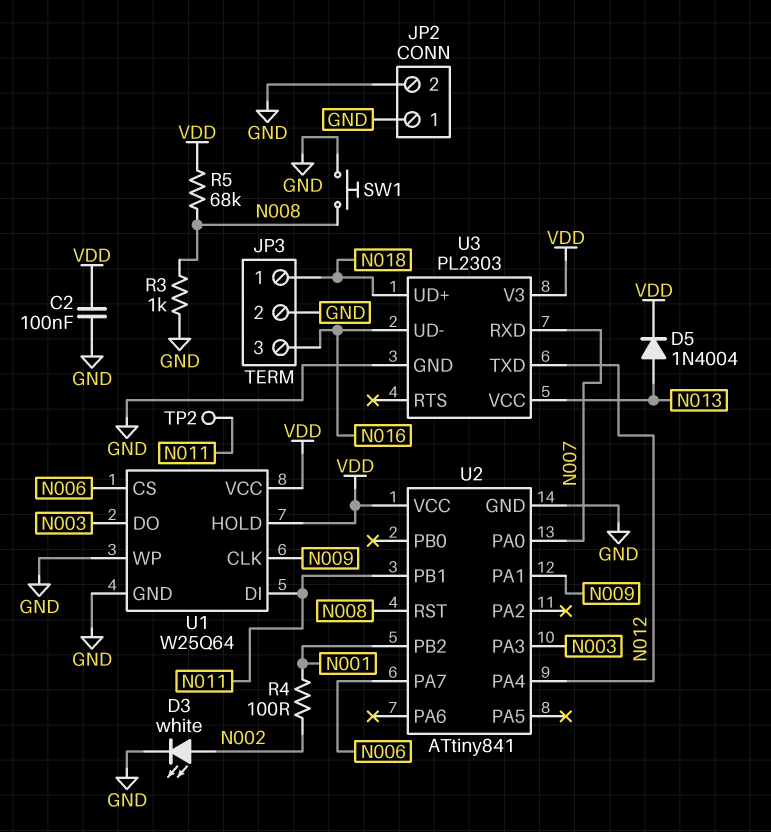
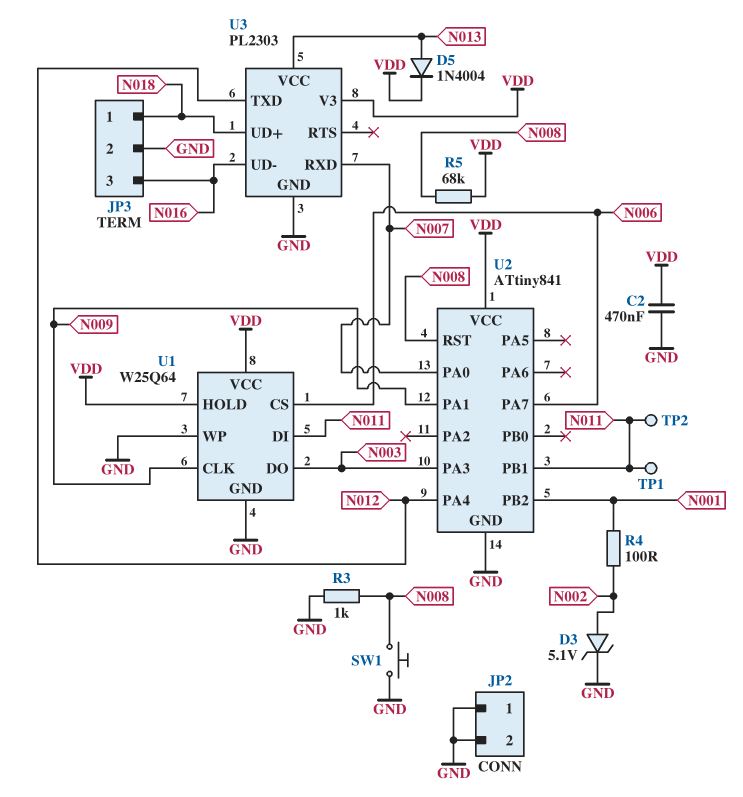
C2: 100nF (GND, VDD) -> 470nF (GND, VDD)
D3: LED white (A N002, K GND) -> zener 5.1V (A N002, K GND)
TP1: none -> test point (N011)

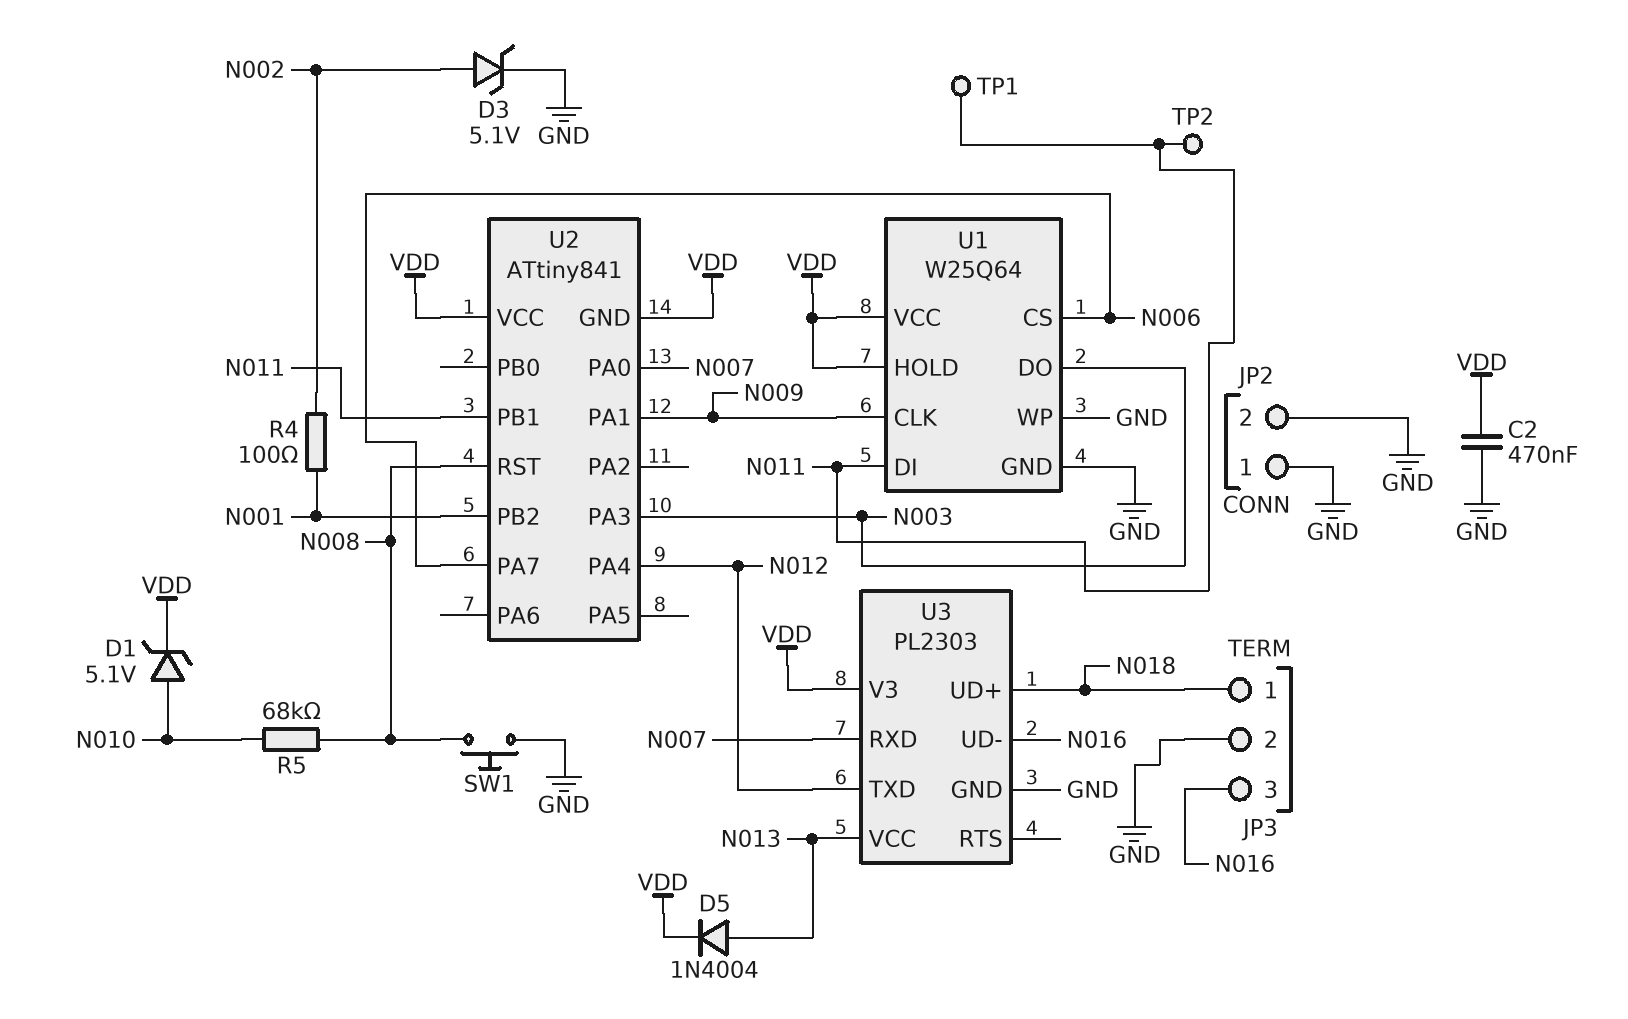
D1: none -> zener 5.1V (A N010, K VDD)
R3: 1k (GND, N008) -> none
R5: 68k (N008, VDD) -> 68k (N008, N010)
U2 pin GND: GND -> VDD

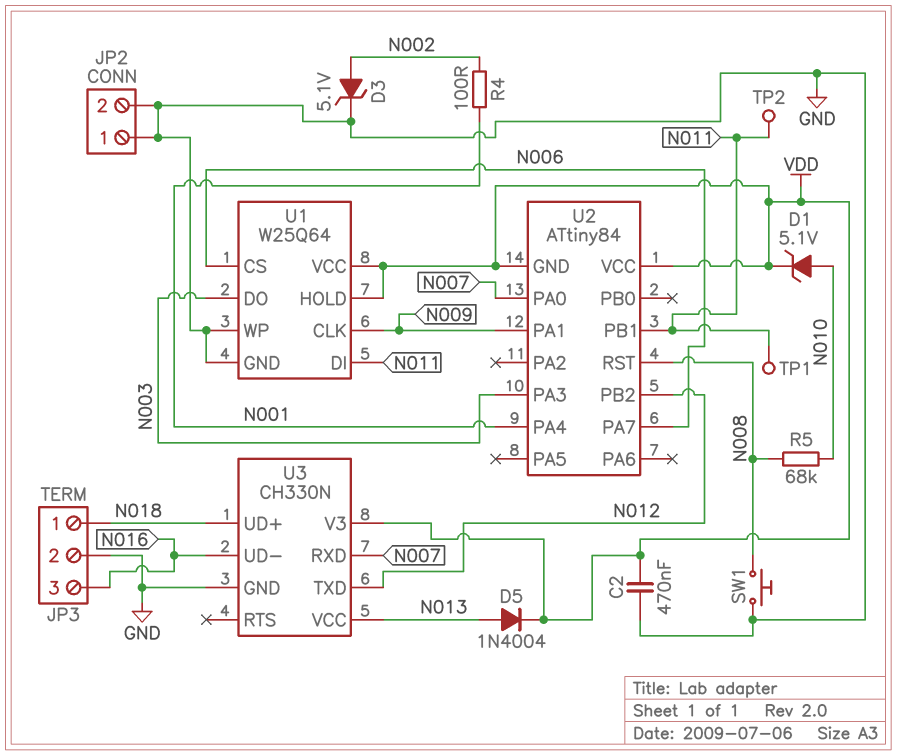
U2: ATtiny841 -> ATtiny84
U2 pin PA4: N012 -> N001
U2 pin PB2: N001 -> N012
U3: PL2303 -> CH330N

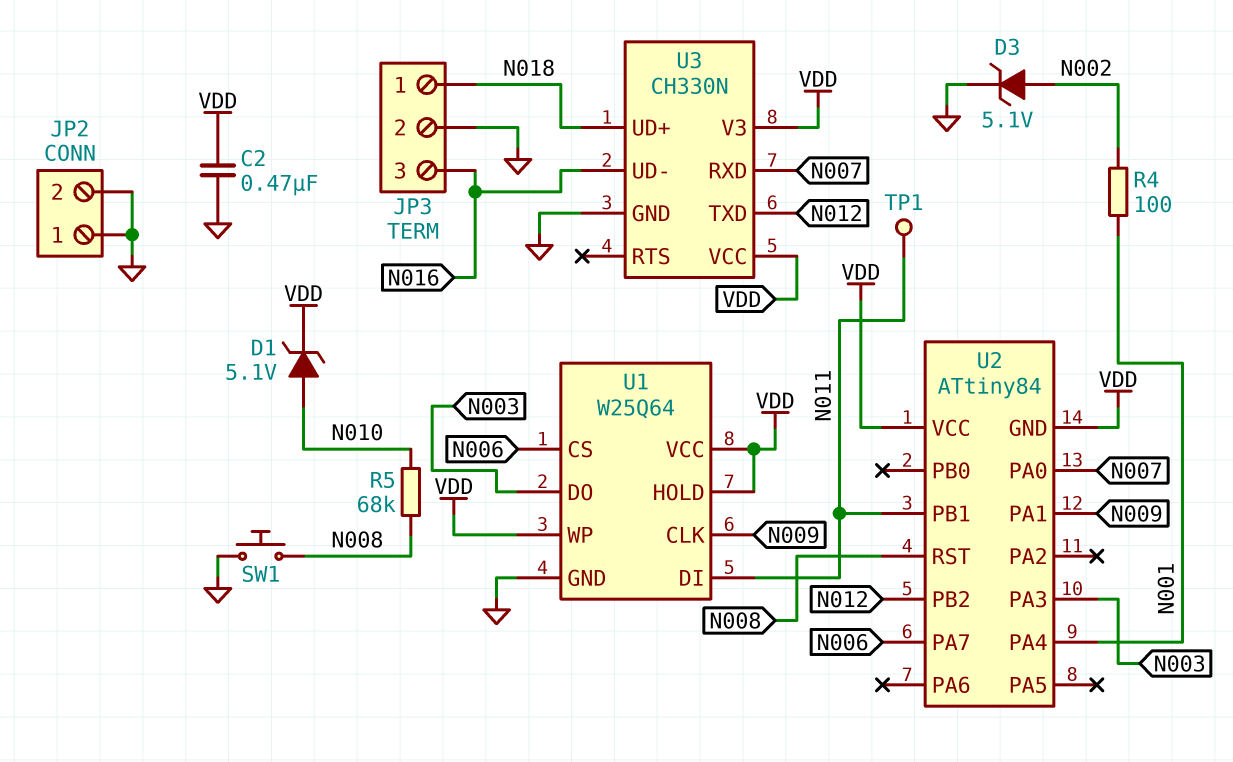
D5: diode 1N4004 (A N013, K VDD) -> none
TP2: test point (N011) -> none
U1 pin WP: GND -> VDD
U3 pin VCC: N013 -> VDD

